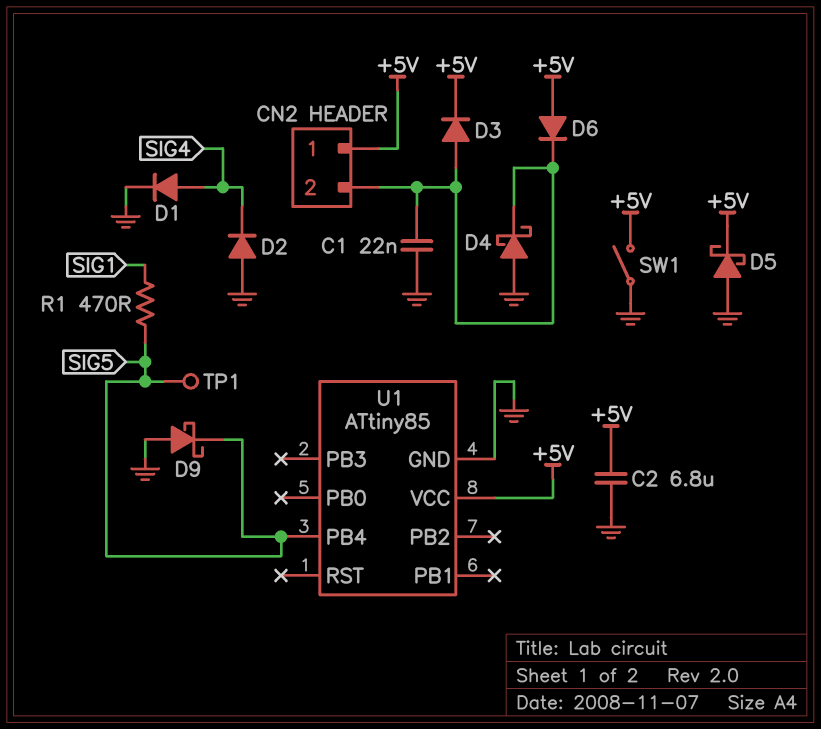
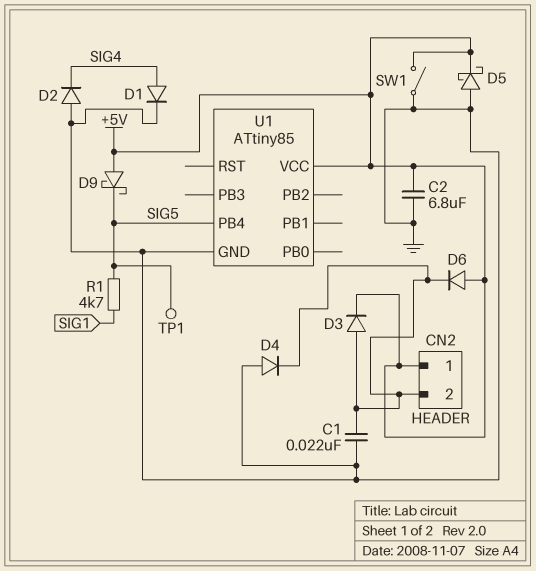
D4: schottky (A GND, K CN2/2) -> diode (A GND, K CN2/2)
D9: schottky (A GND, K SIG5) -> schottky (A +5V, K SIG5)
R1: 470 (SIG1, SIG5) -> 4.7k (SIG1, SIG5)

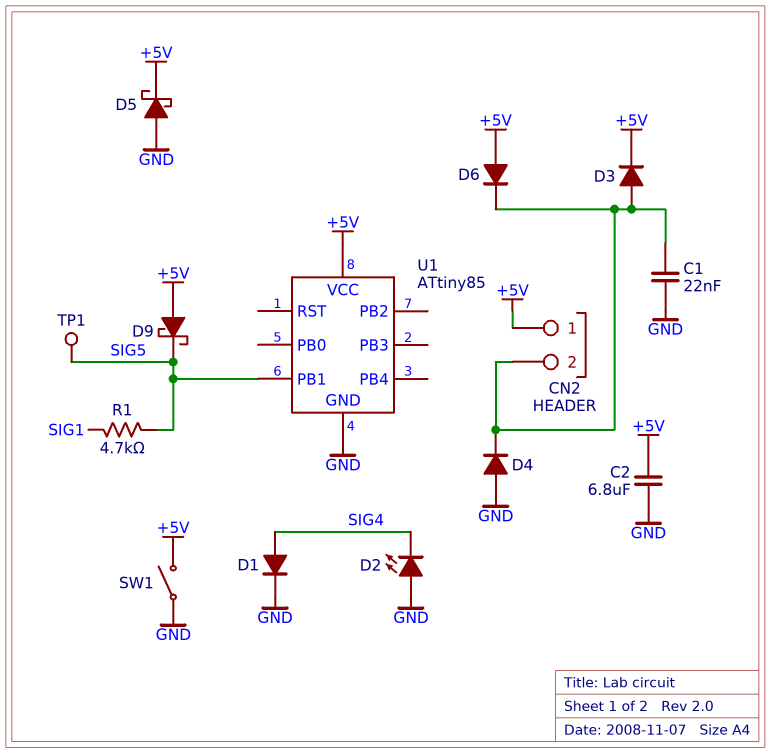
D2: diode (A GND, K SIG4) -> LED (A GND, K SIG4)
U1 pin PB1: none -> SIG5
U1 pin PB4: SIG5 -> none

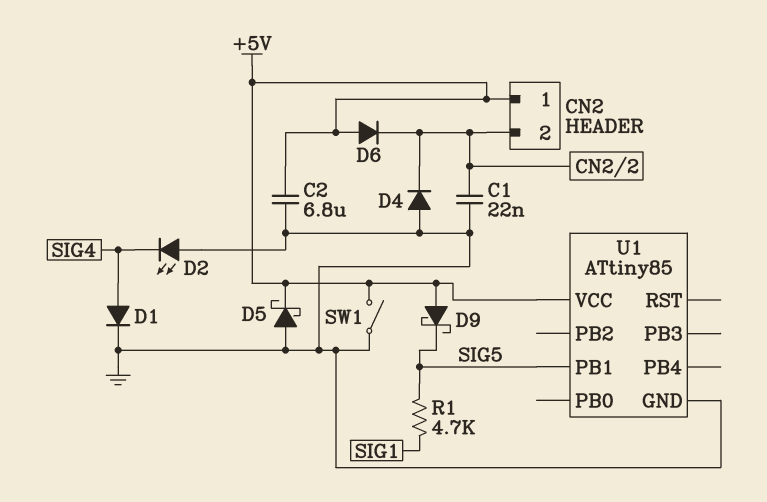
D3: diode (A CN2/2, K +5V) -> none
TP1: test point (SIG5) -> none

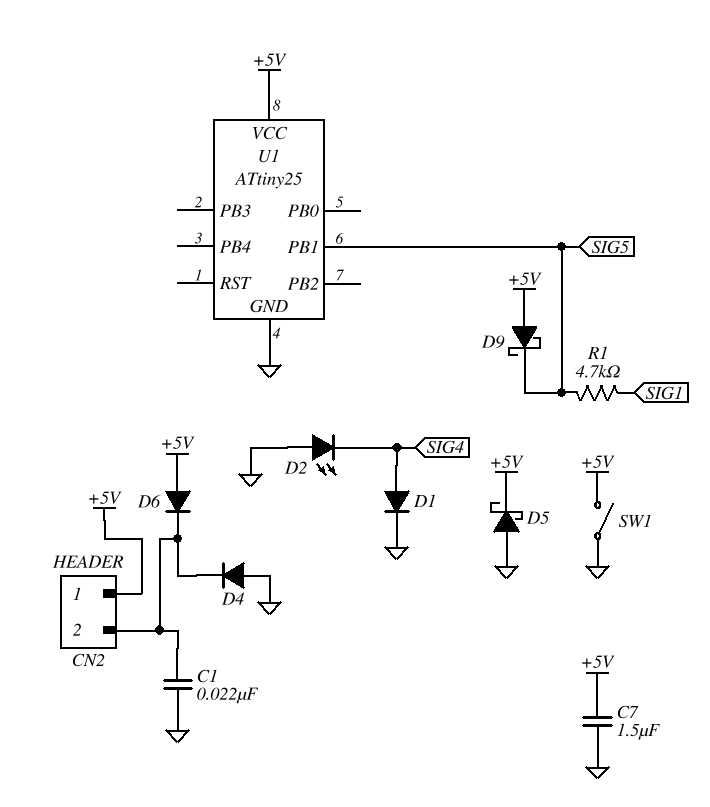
C2: 6.8uF (+5V, GND) -> none
C7: none -> 1.5uF (+5V, GND)
U1: ATtiny85 -> ATtiny25

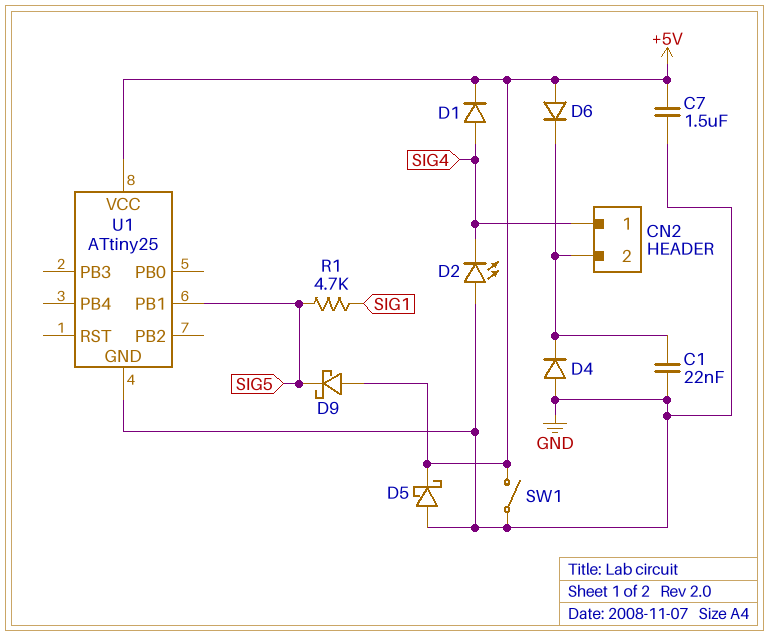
CN2 pin 1: +5V -> SIG4
D1: diode (A SIG4, K GND) -> diode (A SIG4, K +5V)

